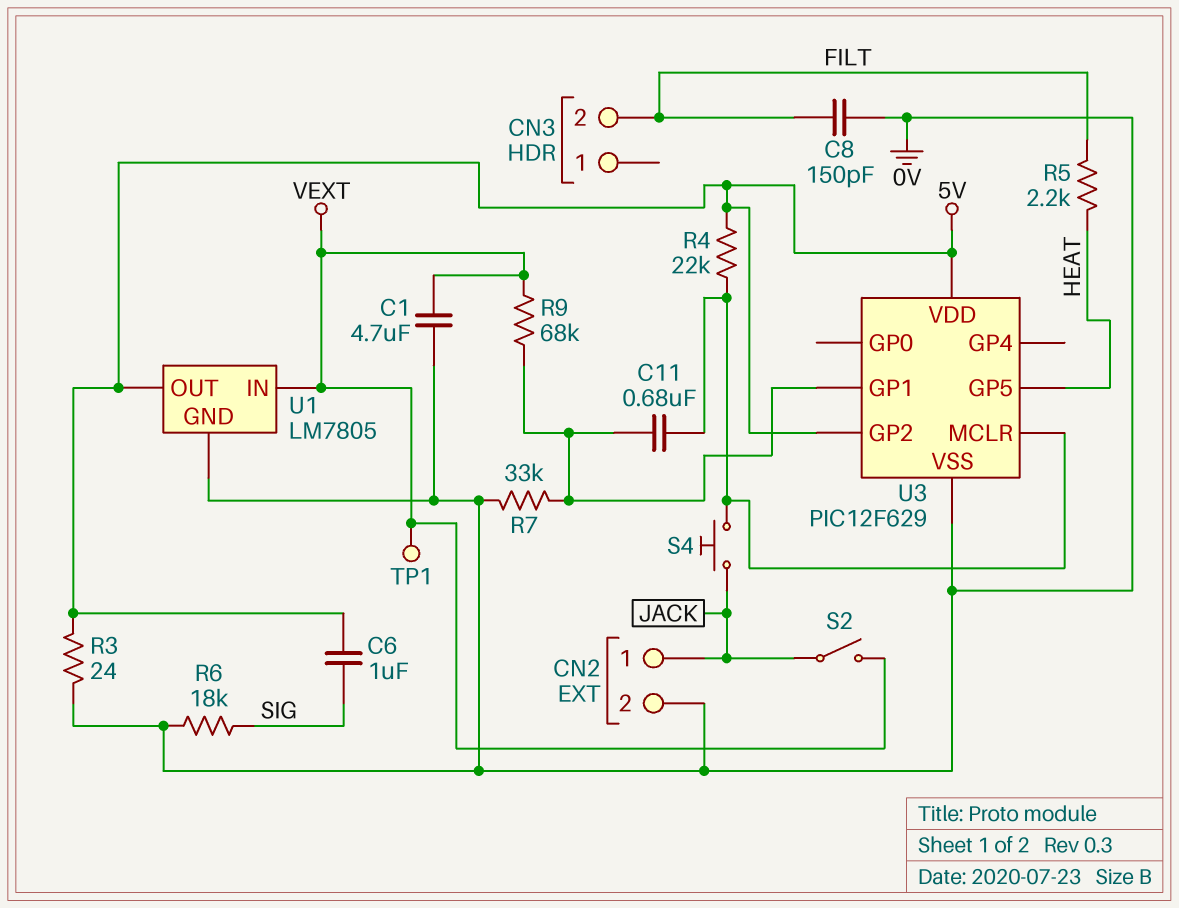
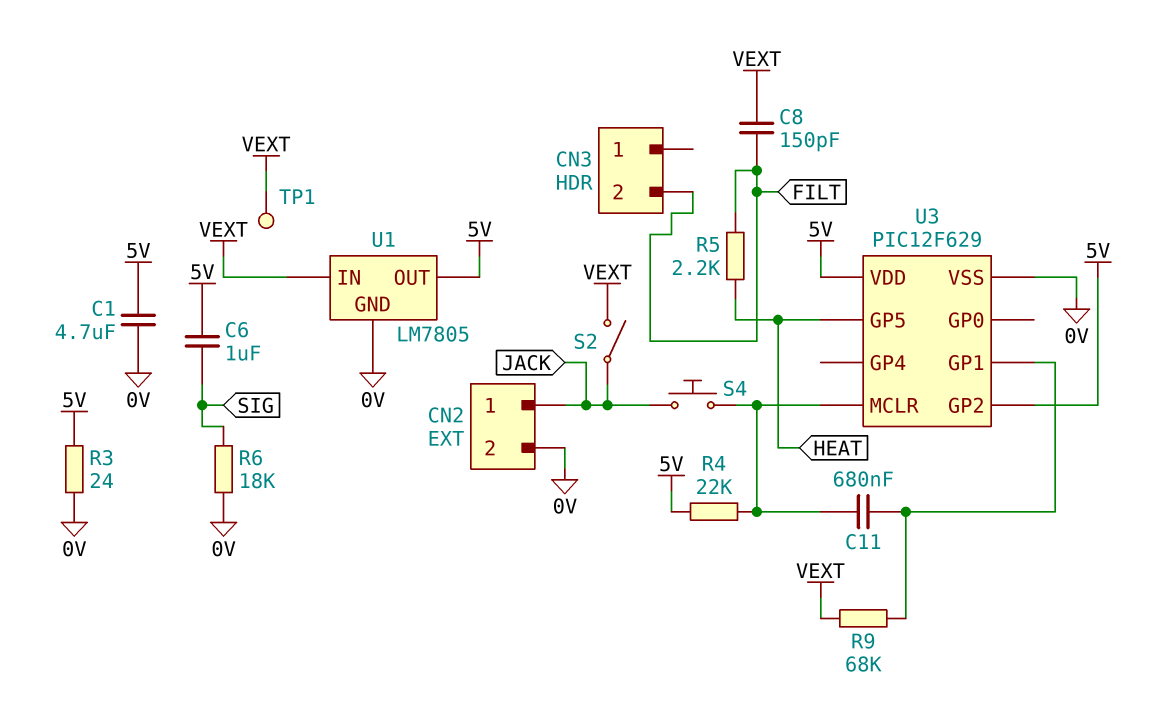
C1: 4.7uF (0V, VEXT) -> 4.7uF (0V, 5V)
C8: 150pF (0V, FILT) -> 150pF (FILT, VEXT)
R7: 33k (0V, U3/GP1) -> none

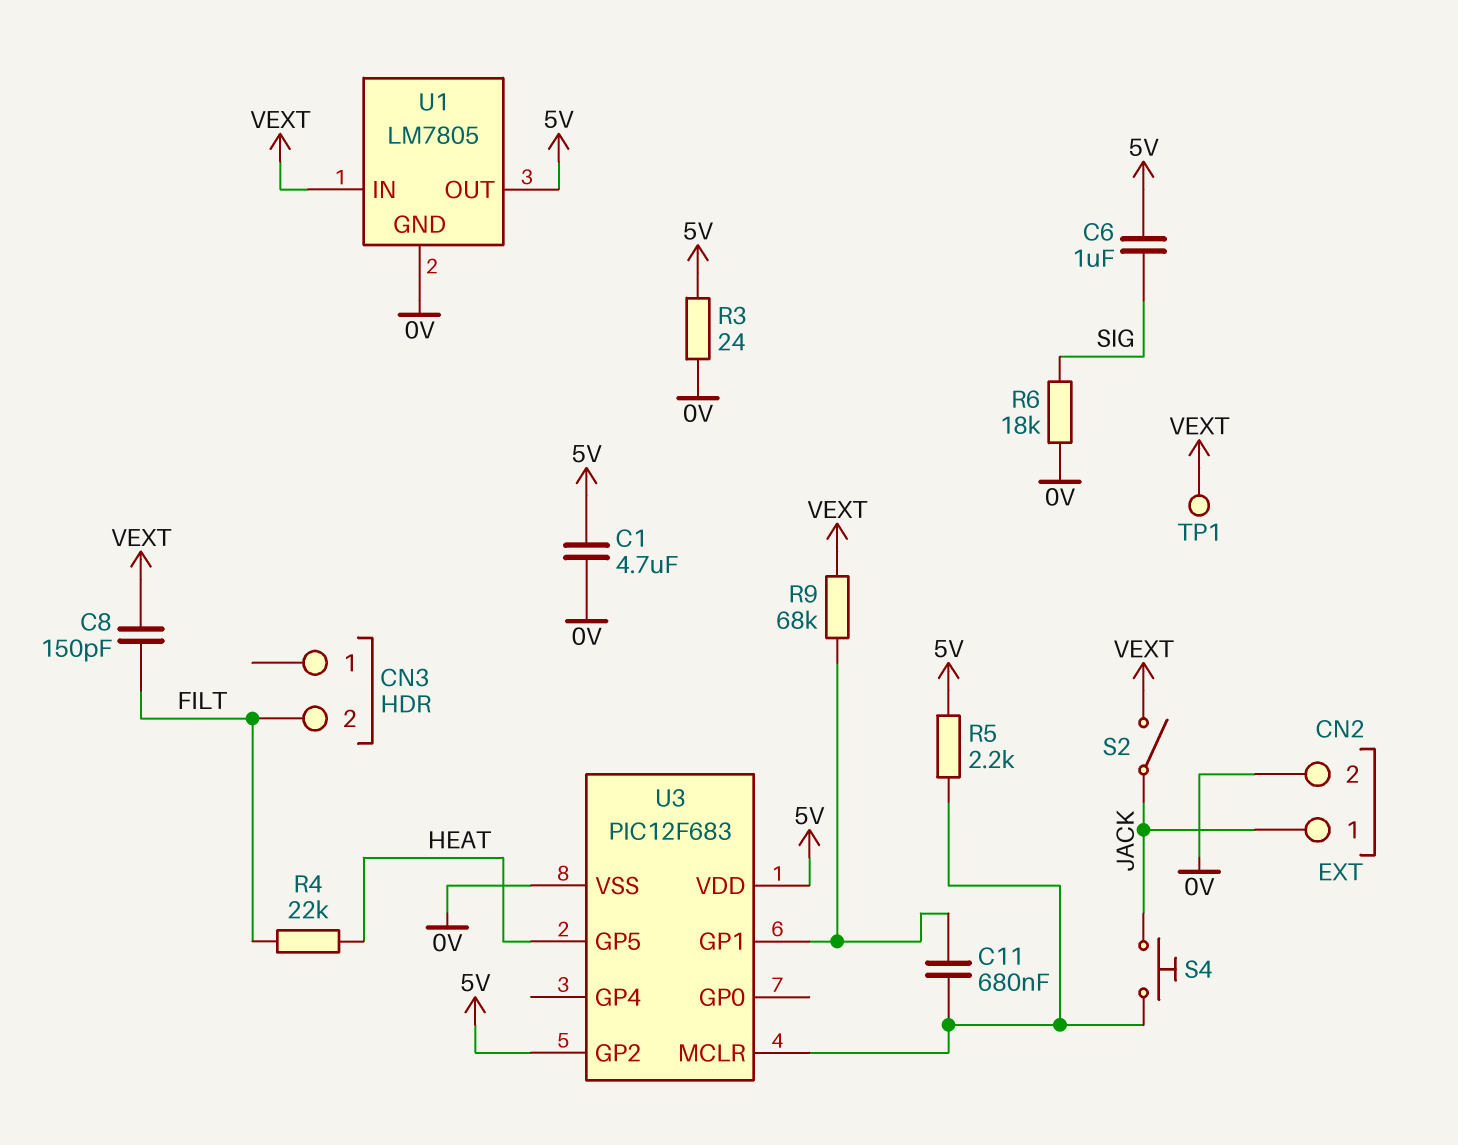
R4: 22k (5V, U3/MCLR) -> 22k (FILT, HEAT)
R5: 2.2k (FILT, HEAT) -> 2.2k (5V, U3/MCLR)
U3: PIC12F629 -> PIC12F683

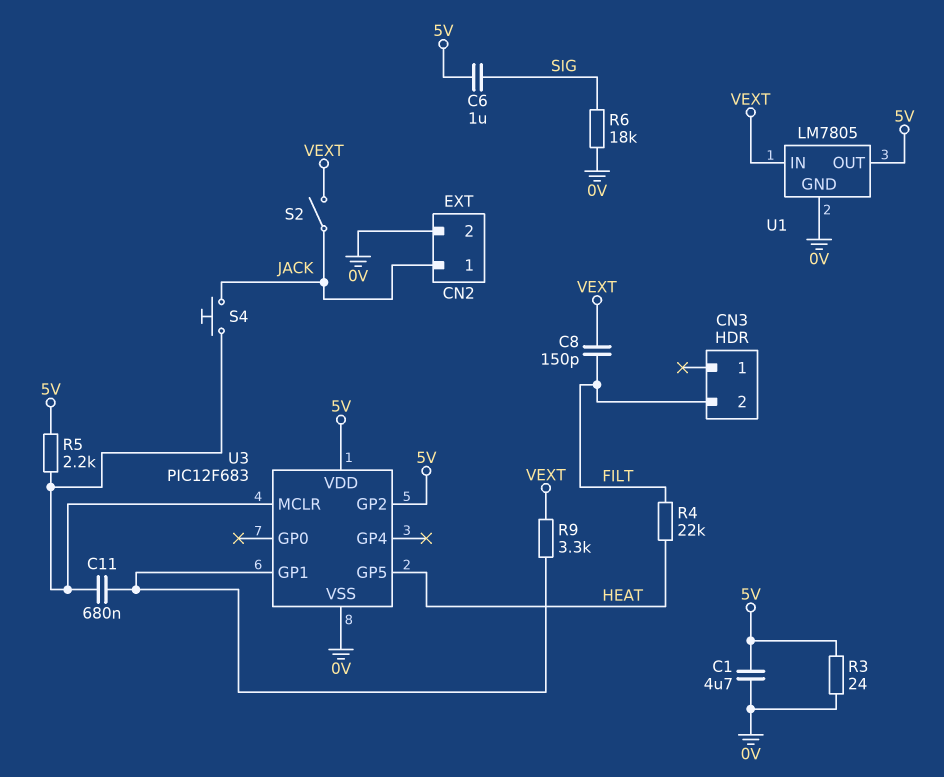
R9: 68k (U3/GP1, VEXT) -> 3.3k (U3/GP1, VEXT)
TP1: test point (VEXT) -> none

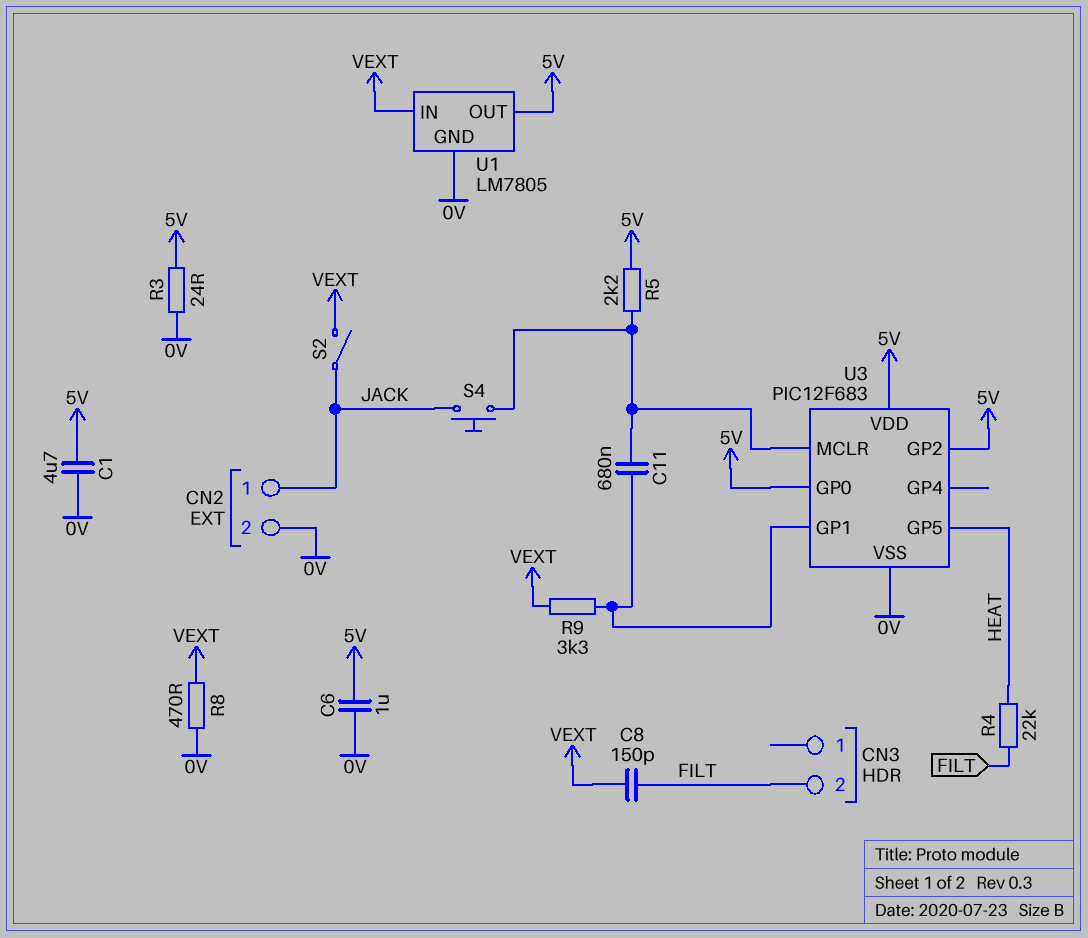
C6: 1uF (5V, SIG) -> 1uF (0V, 5V)
R6: 18k (0V, SIG) -> none
R8: none -> 470 (0V, VEXT)
U3 pin GP0: none -> 5V

